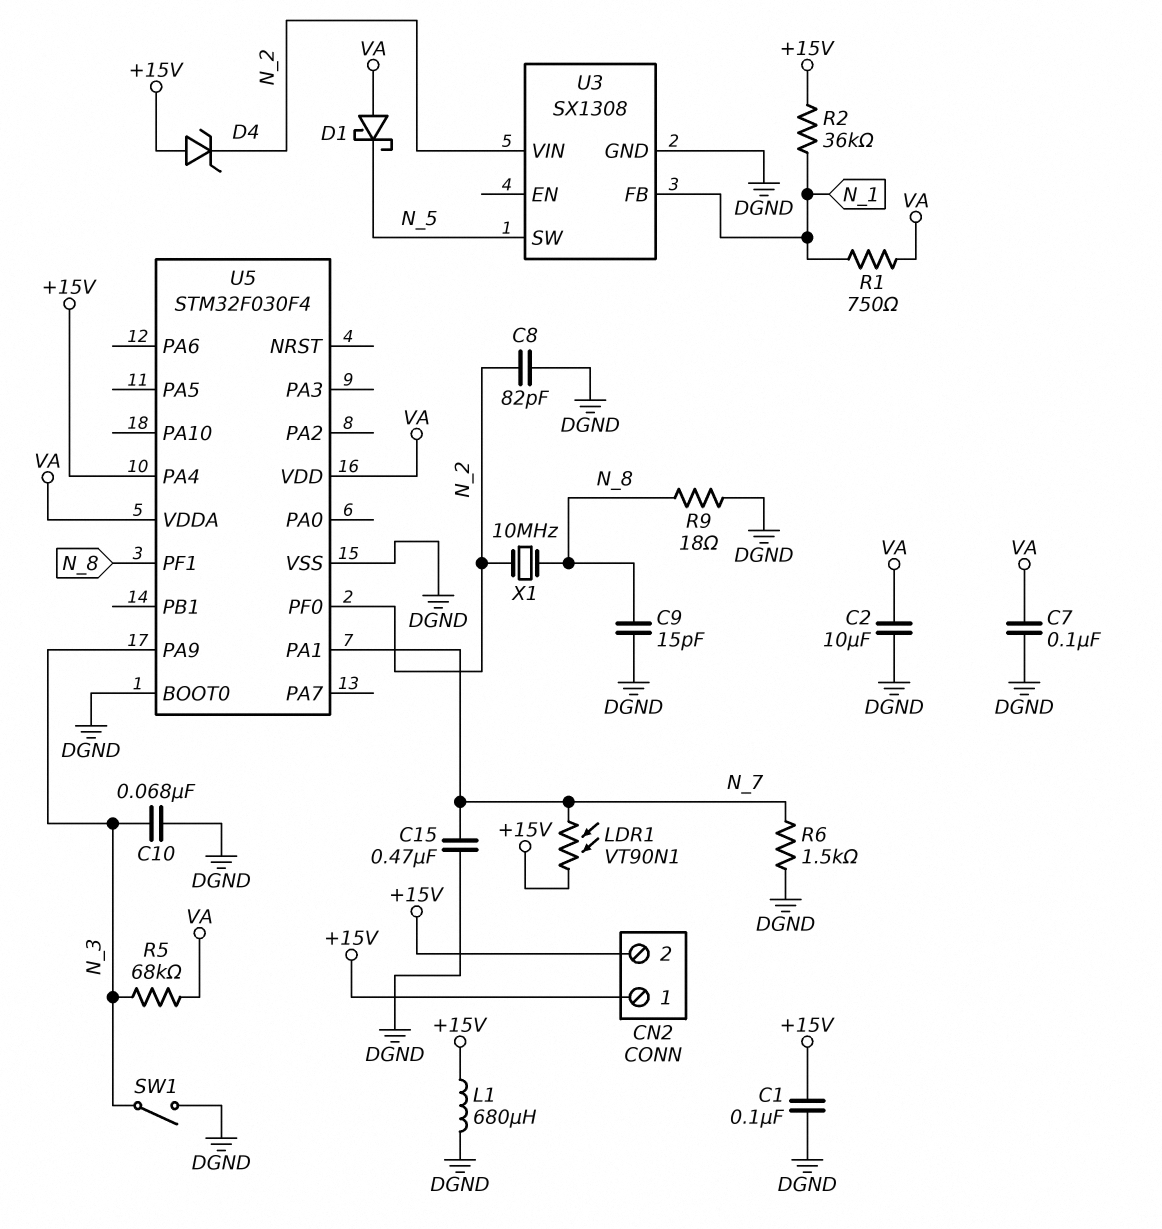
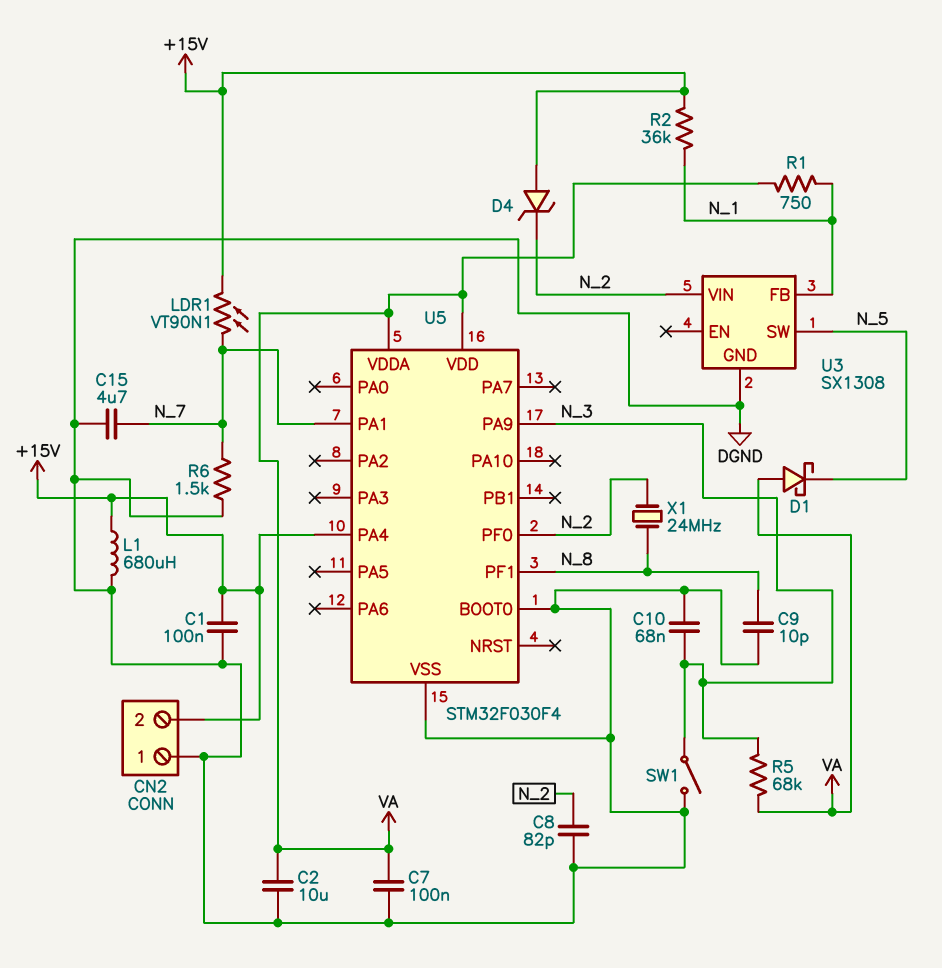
C9: 15pF (DGND, N_8) -> 10pF (DGND, N_8)
C15: 470nF (DGND, N_7) -> 4.7uF (DGND, N_7)
CN2 pin 1: +15V -> DGND
R9: 18 (DGND, N_8) -> none
X1: 10MHz (N_2, N_8) -> 24MHz (N_2, N_8)

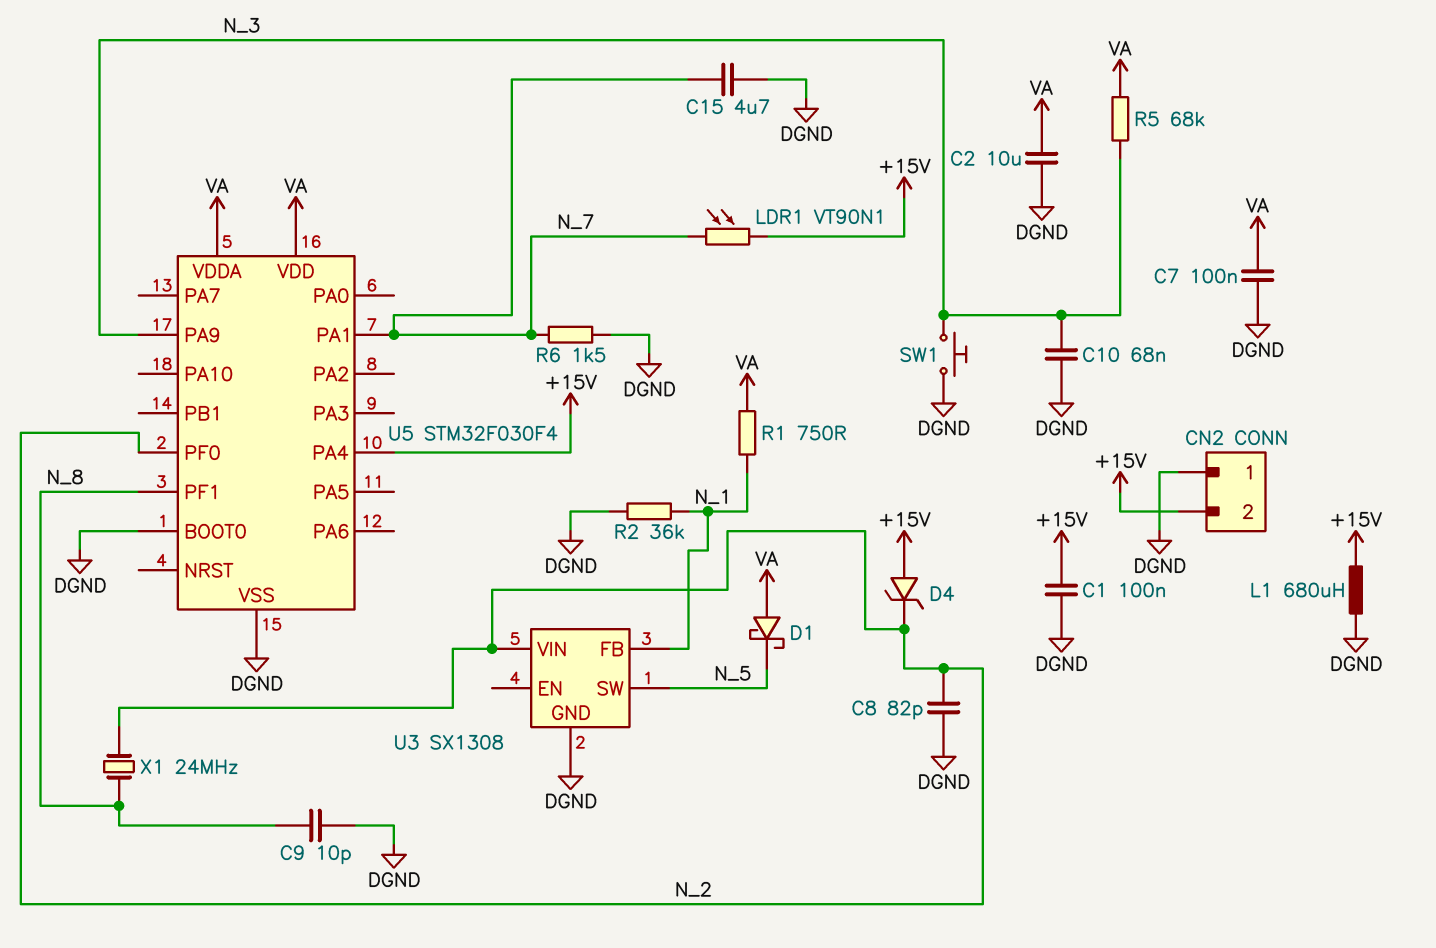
R2: 36k (+15V, N_1) -> 36k (DGND, N_1)
SW1: switch (DGND, N_3) -> button (DGND, N_3)

